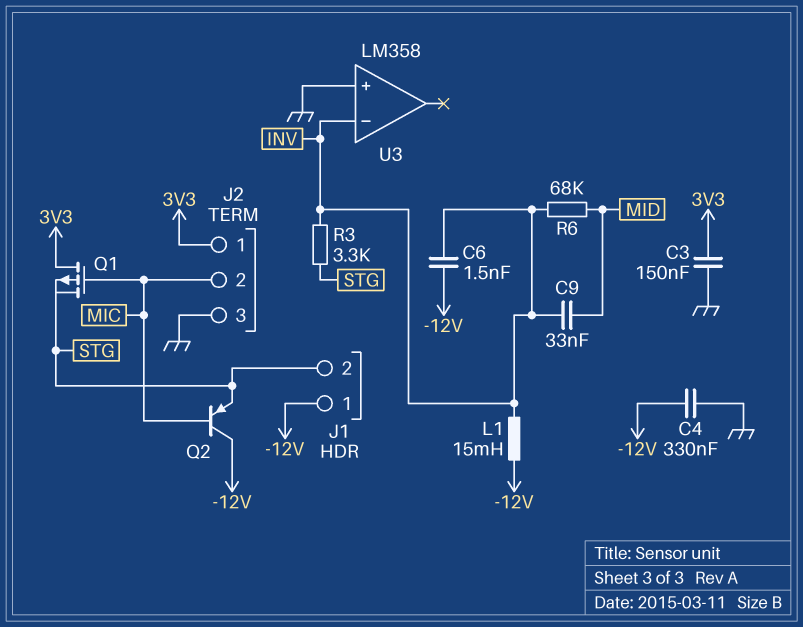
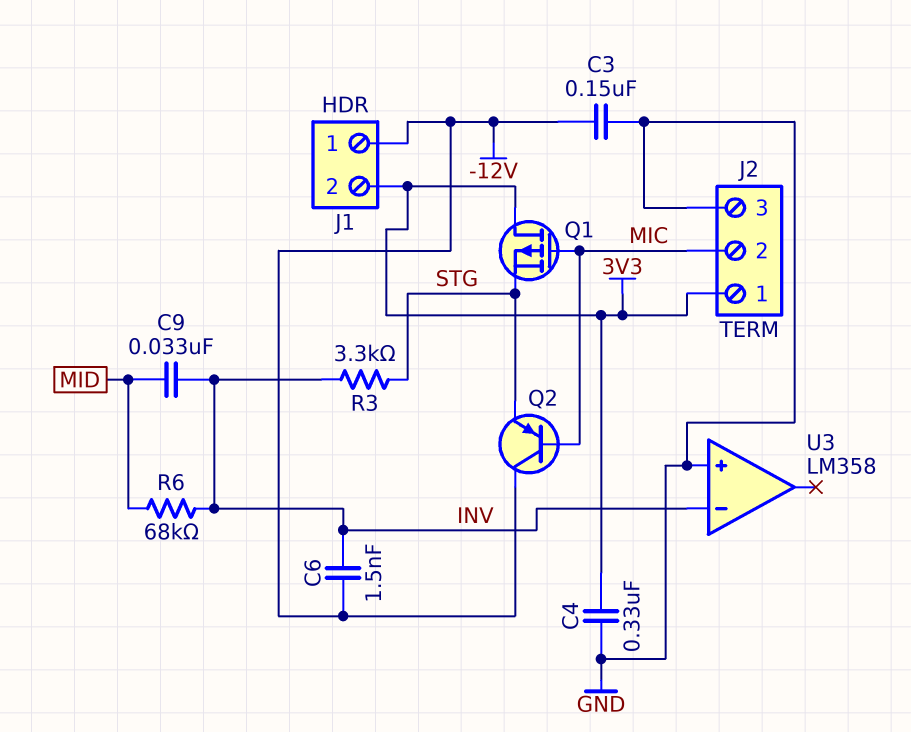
C3: 150nF (3V3, GND) -> 150nF (-12V, GND)
C4: 330nF (-12V, GND) -> 330nF (3V3, GND)
J1 pin 2: STG -> 3V3
L1: 15mH (-12V, INV) -> none

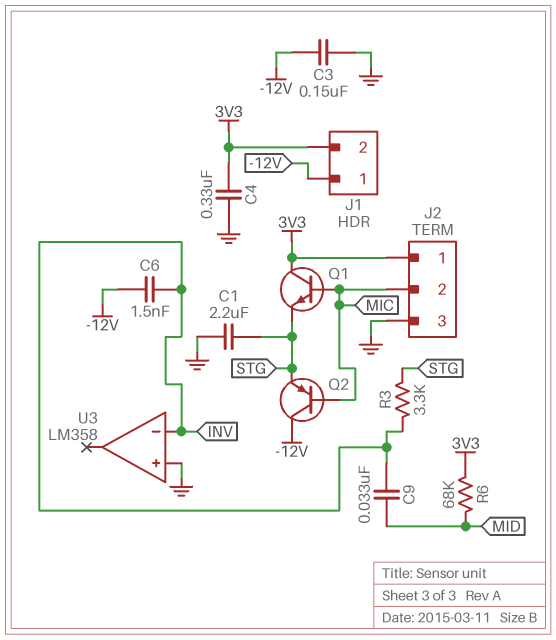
C1: none -> 2.2uF (GND, STG)
Q1: PMOS (G MIC, D 3V3, S STG) -> NPN (B MIC, C 3V3, E STG)
R6: 68k (INV, MID) -> 68k (3V3, MID)

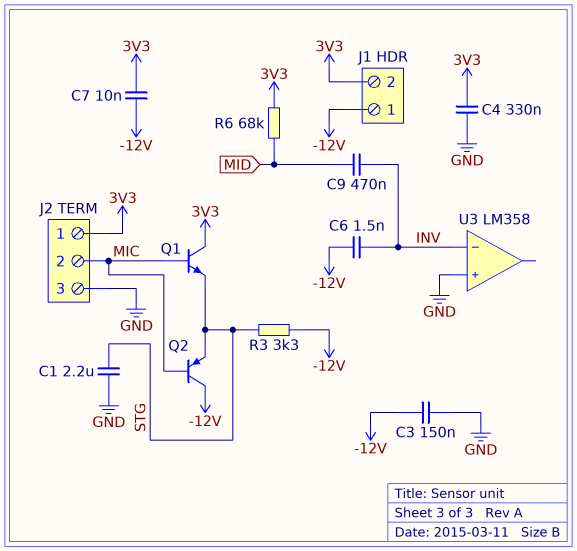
C7: none -> 10nF (-12V, 3V3)
C9: 33nF (INV, MID) -> 470nF (INV, MID)
R3: 3.3k (INV, STG) -> 3.3k (-12V, STG)

